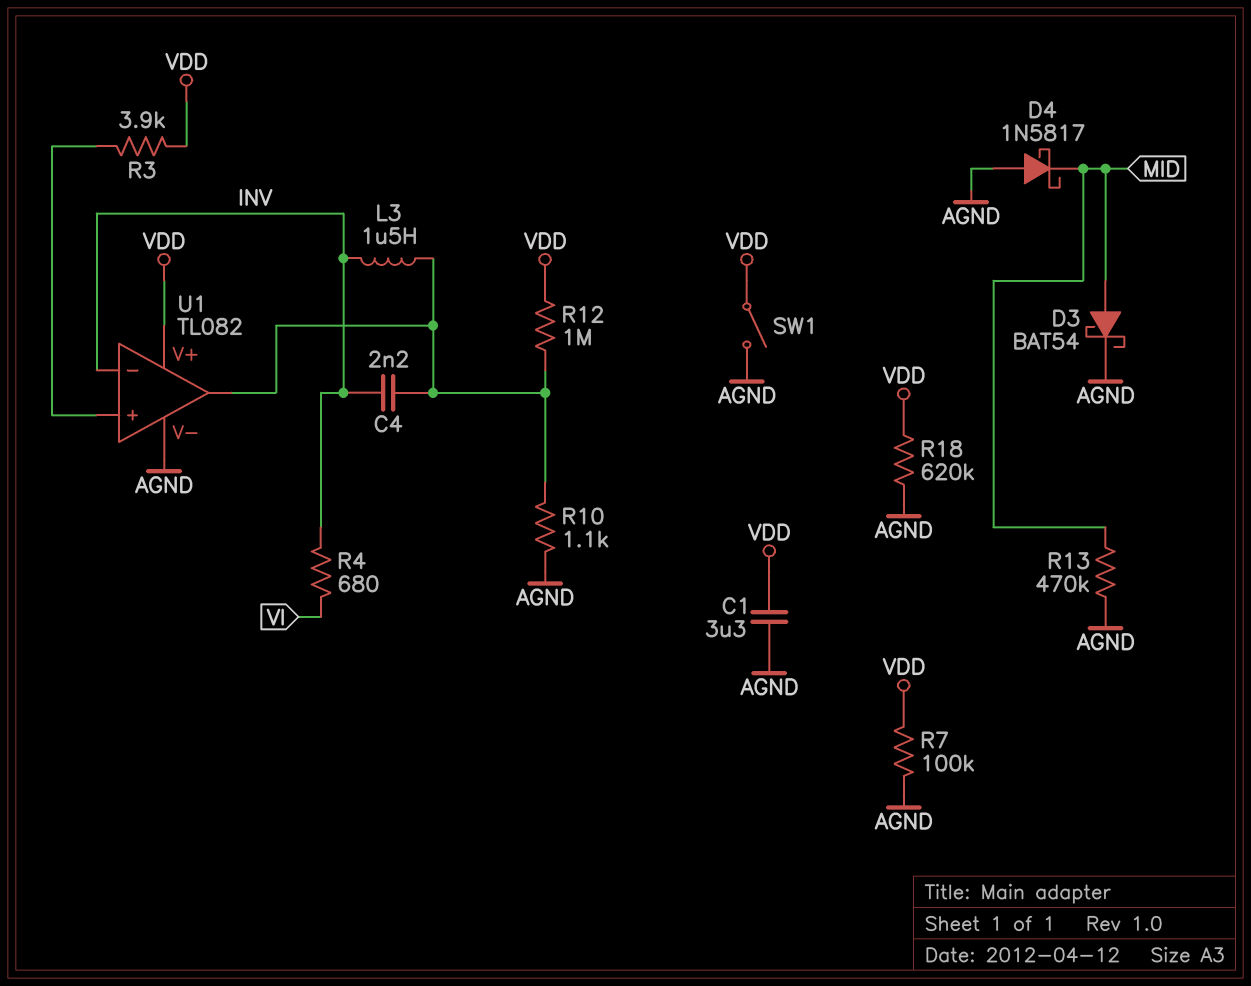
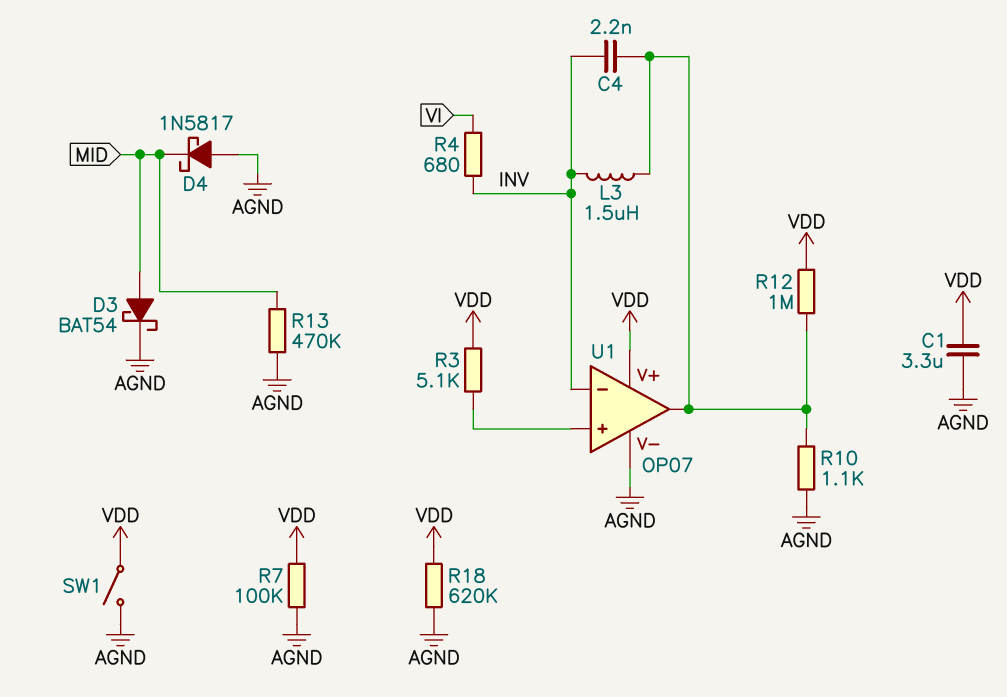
R3: 3.9k (U1/in+, VDD) -> 5.1k (U1/in+, VDD)
U1: TL082 -> OP07

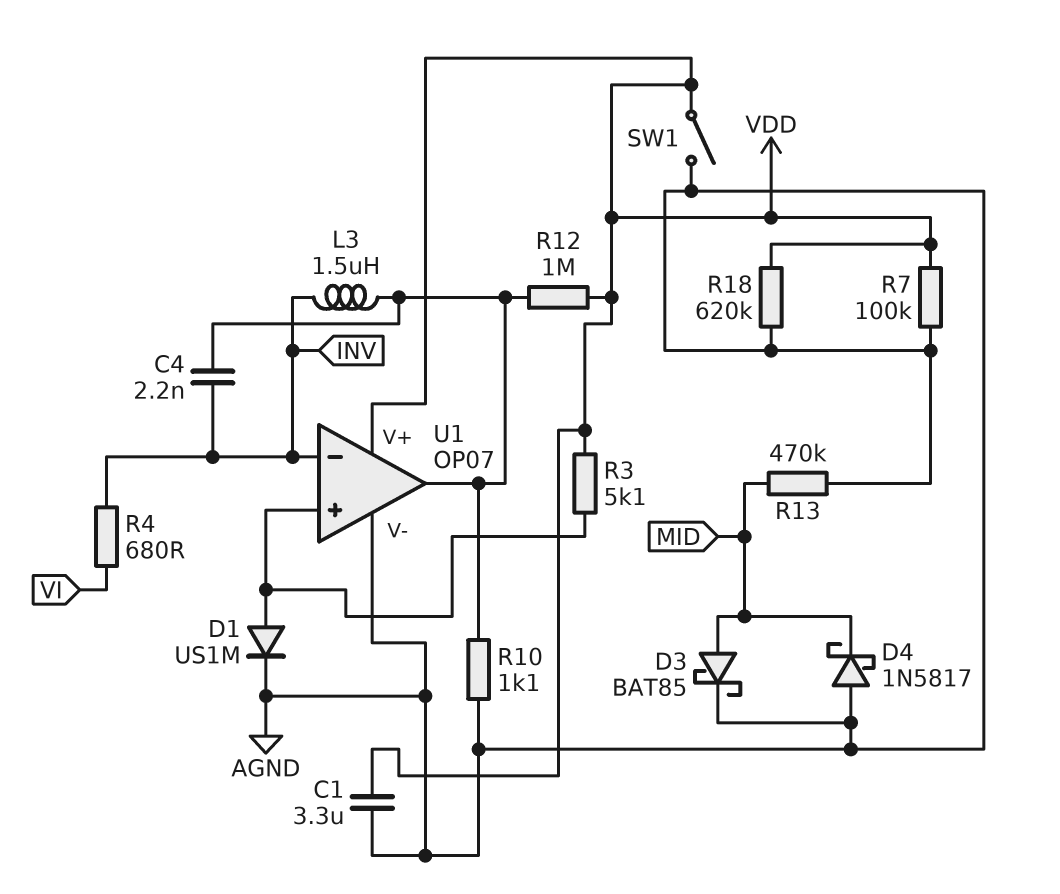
D1: none -> diode US1M (A U1/in+, K AGND)
D3: schottky BAT54 (A MID, K AGND) -> schottky BAT85 (A MID, K AGND)

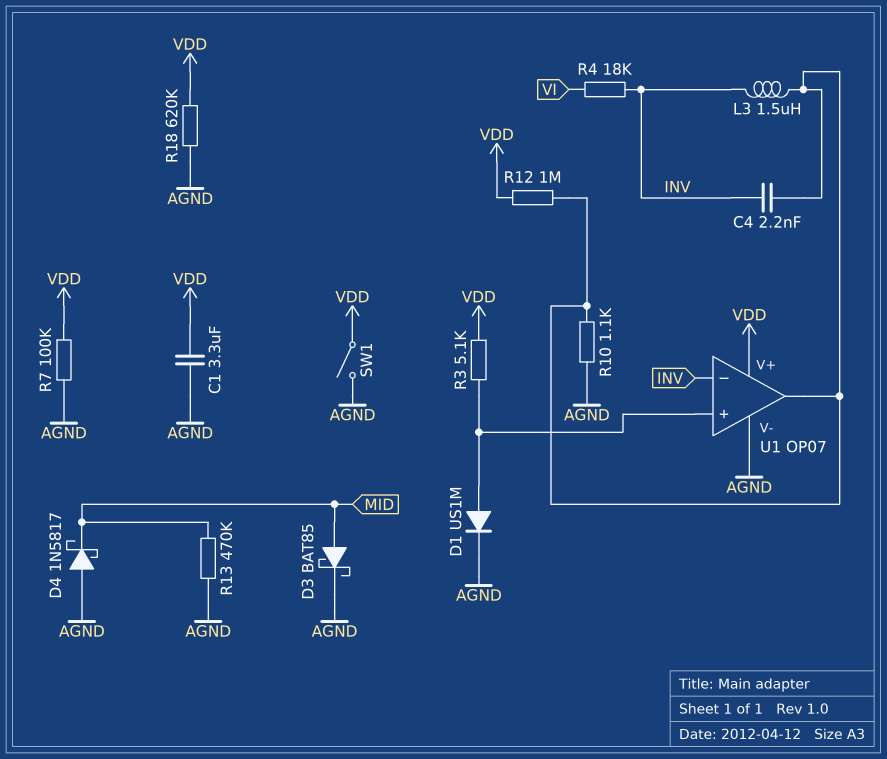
R4: 680 (INV, VI) -> 18k (INV, VI)

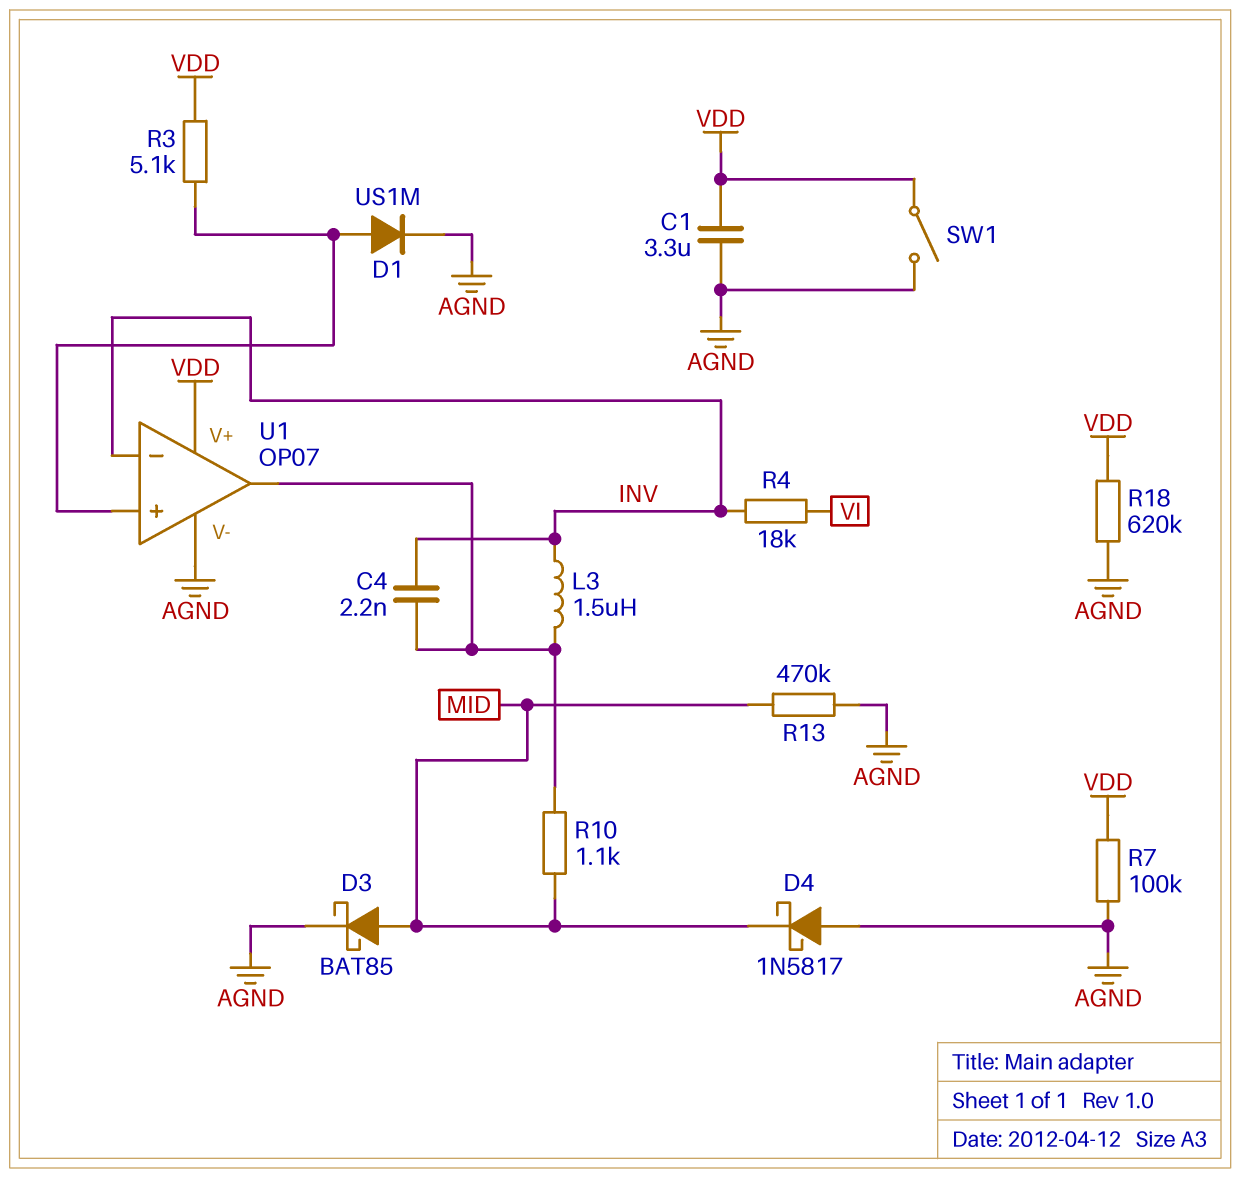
R10: 1.1k (AGND, U1/out) -> 1.1k (MID, U1/out)
R12: 1M (U1/out, VDD) -> none

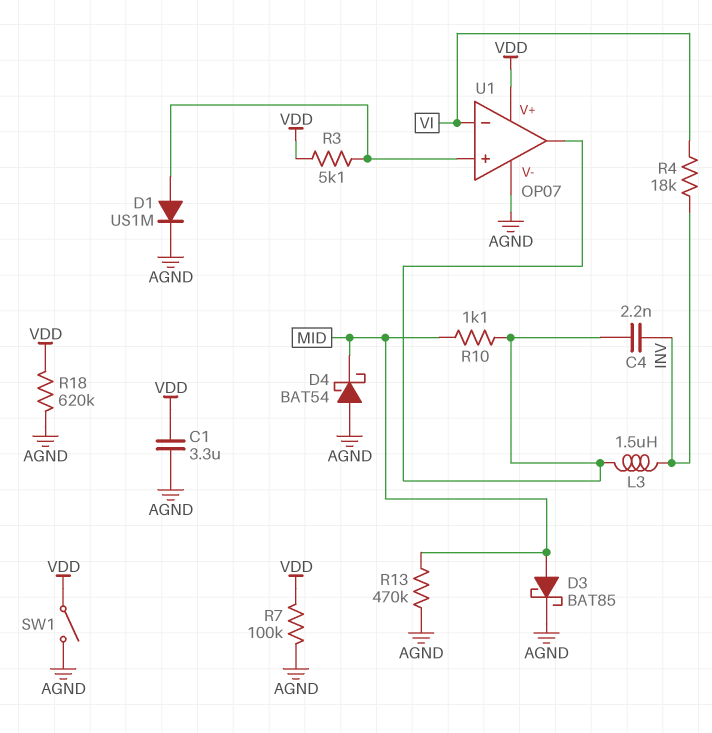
D4: schottky 1N5817 (A AGND, K MID) -> schottky BAT54 (A AGND, K MID)
U1 pin in-: INV -> VI

